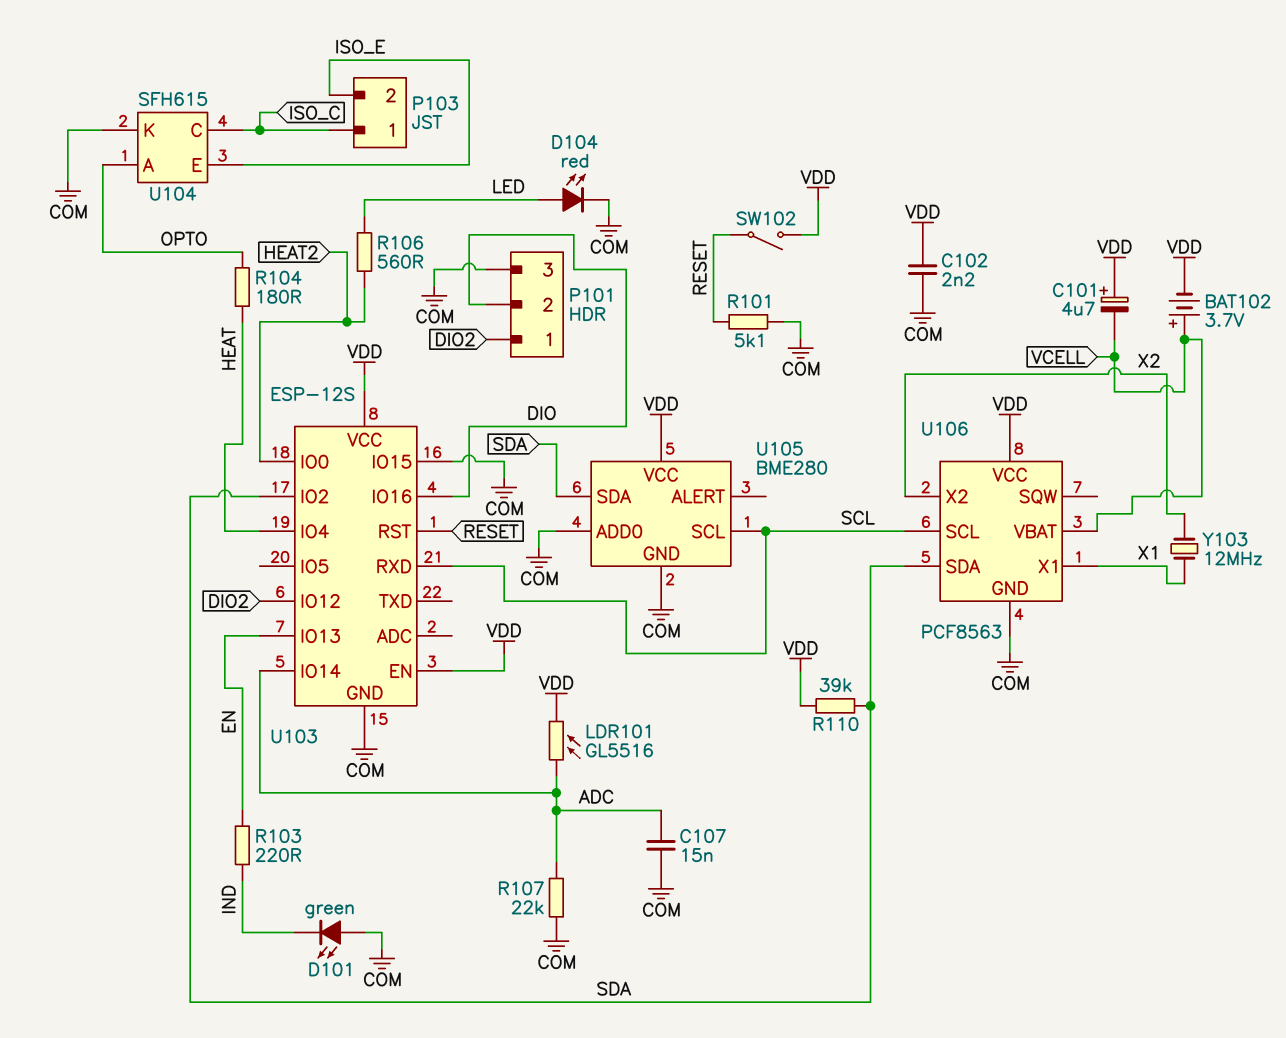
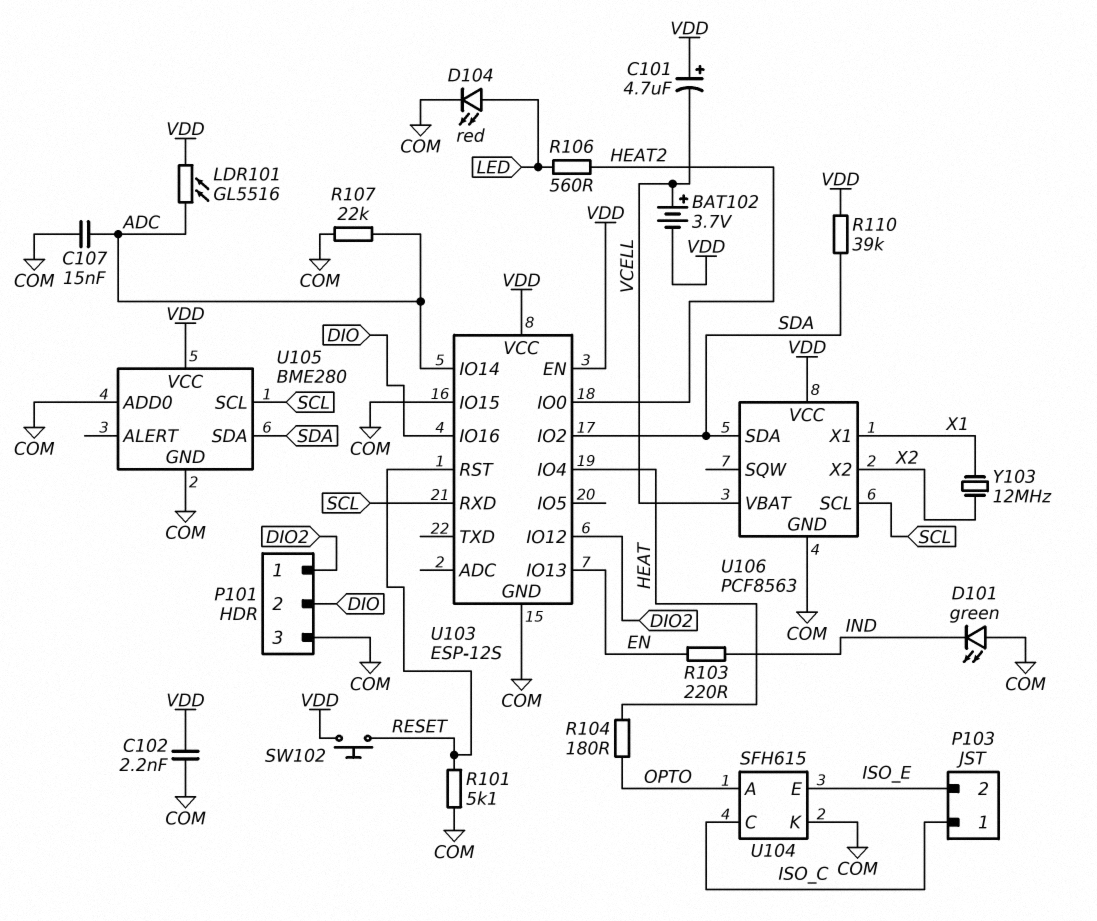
SW102: switch (RESET, VDD) -> button (RESET, VDD)

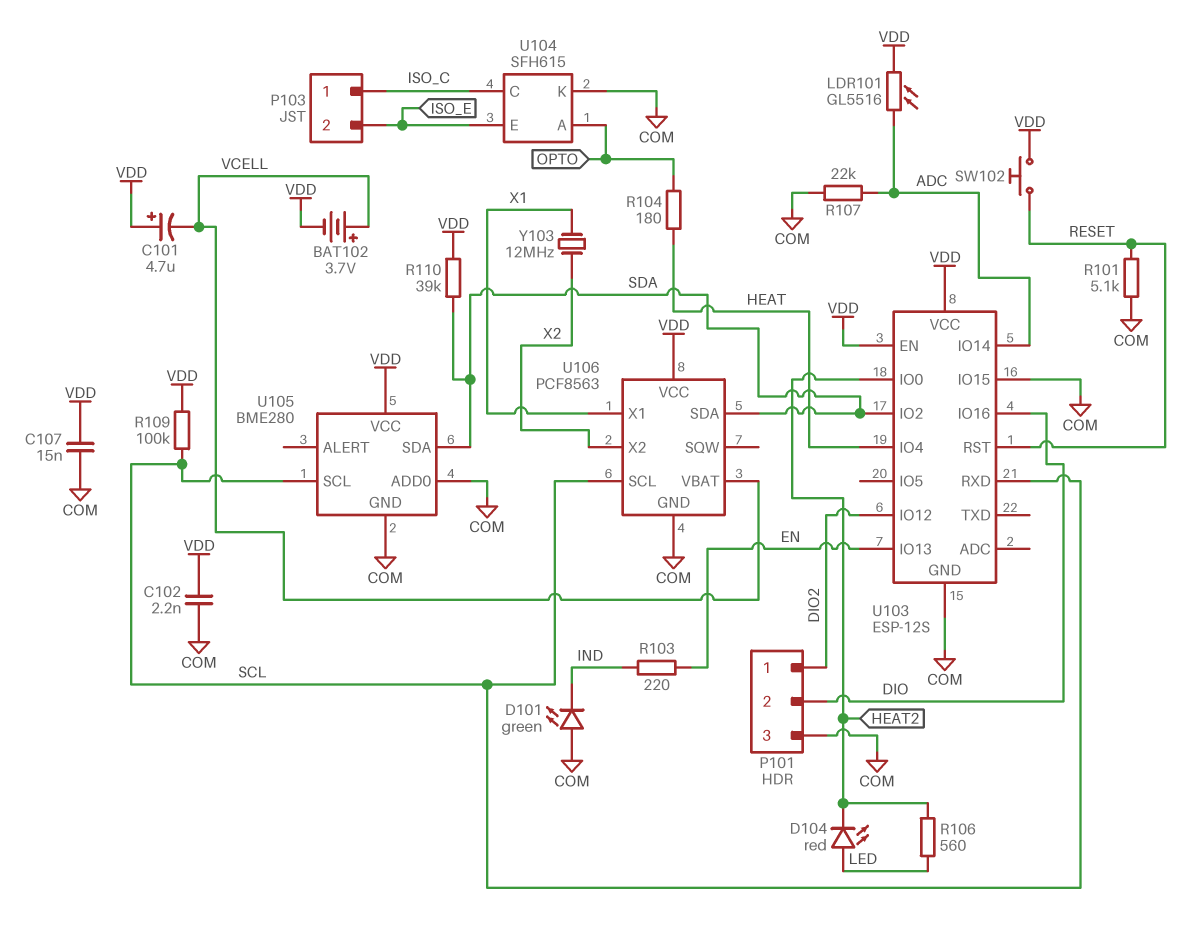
C107: 15nF (ADC, COM) -> 15nF (COM, VDD)
D104: LED red (A LED, K COM) -> LED red (A LED, K HEAT2)
R109: none -> 100k (SCL, VDD)

